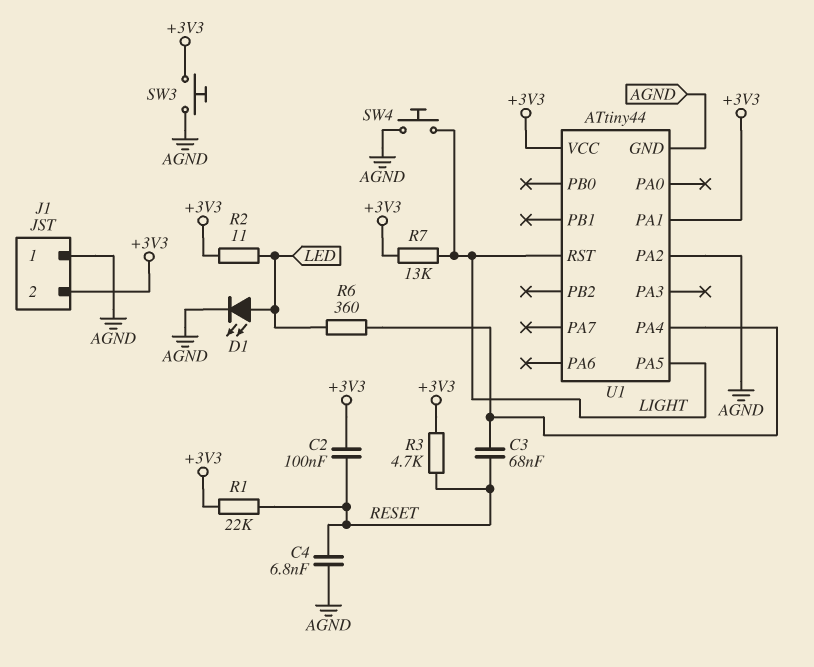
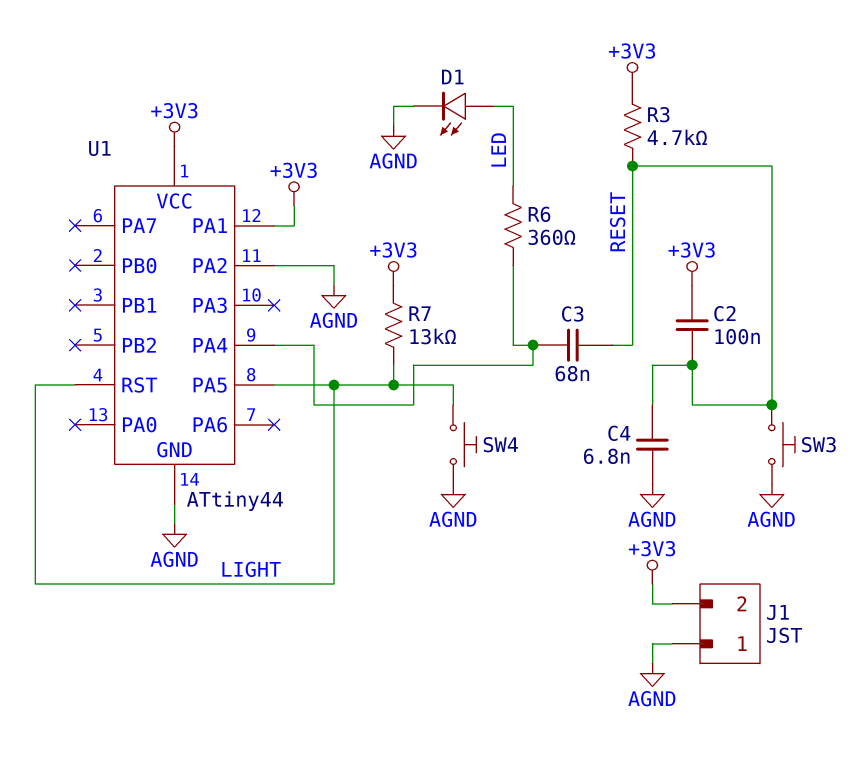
R1: 22k (+3V3, RESET) -> none
R2: 11 (+3V3, LED) -> none
SW3: button (+3V3, AGND) -> button (AGND, RESET)

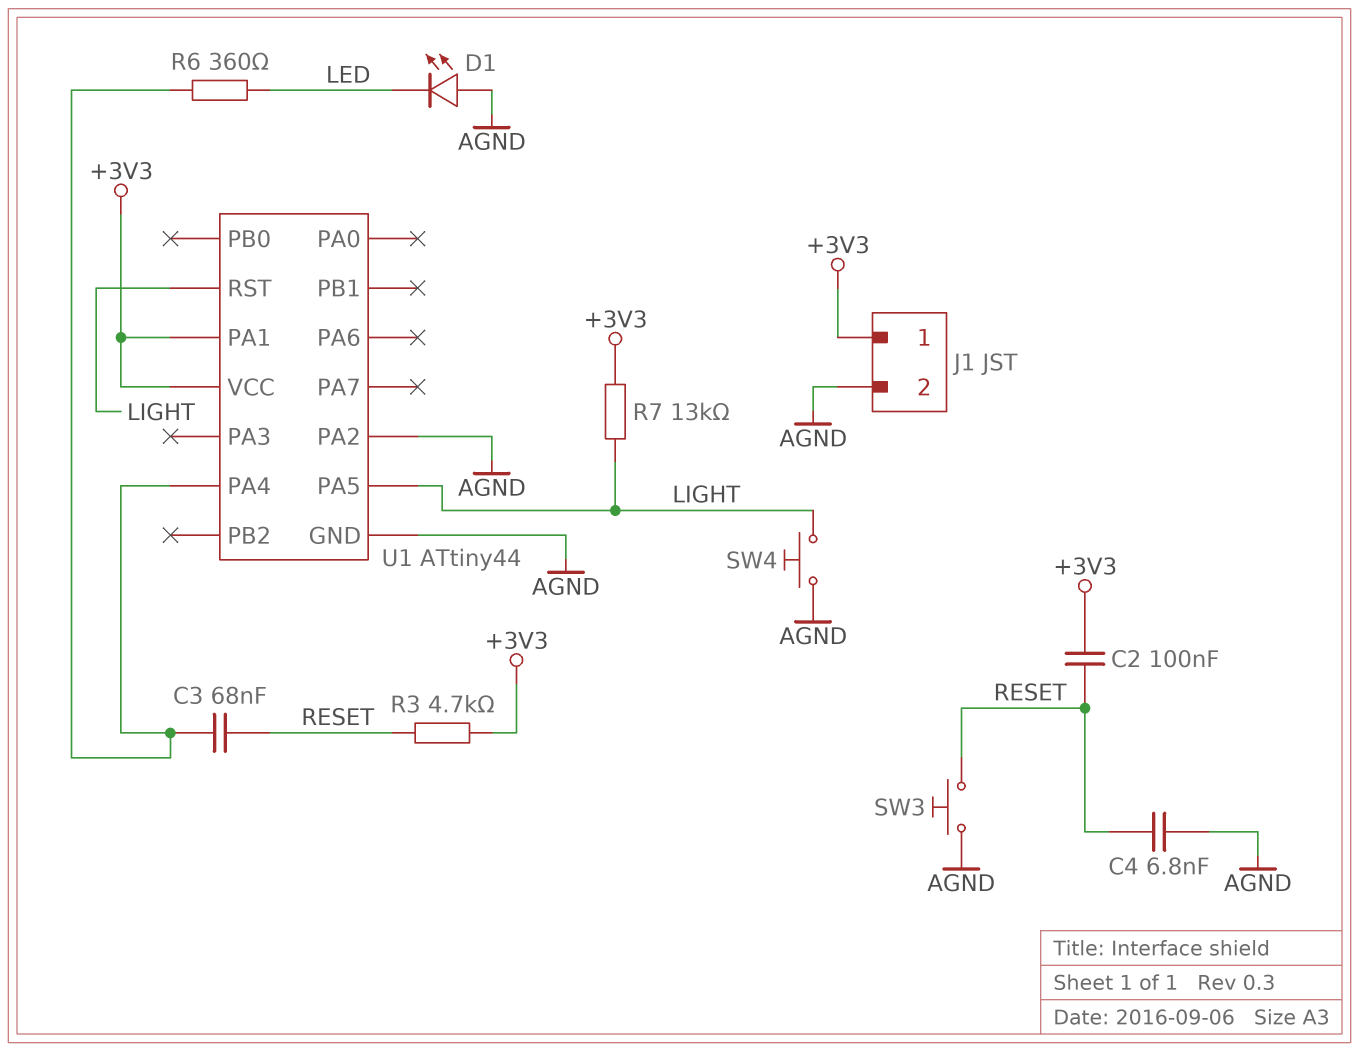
D1: LED (A LED, K AGND) -> LED (A AGND, K LED)
J1 pin 1: AGND -> +3V3
J1 pin 2: +3V3 -> AGND

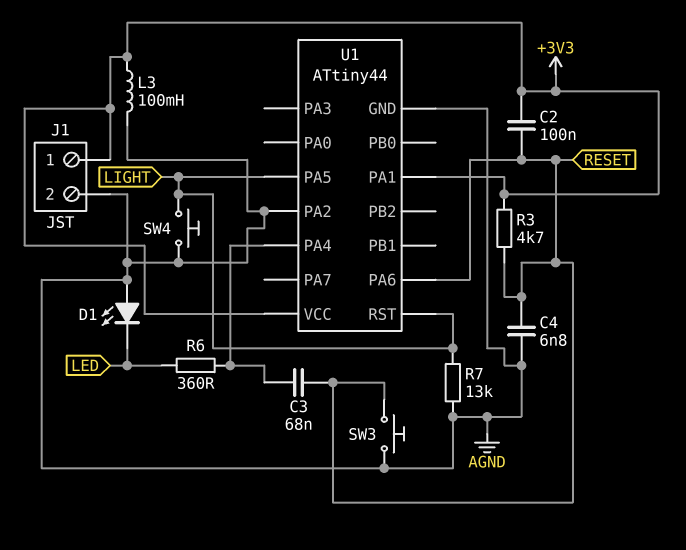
L3: none -> 100mH (+3V3, AGND)
R7: 13k (+3V3, LIGHT) -> 13k (AGND, LIGHT)
U1 pin PA6: none -> RESET

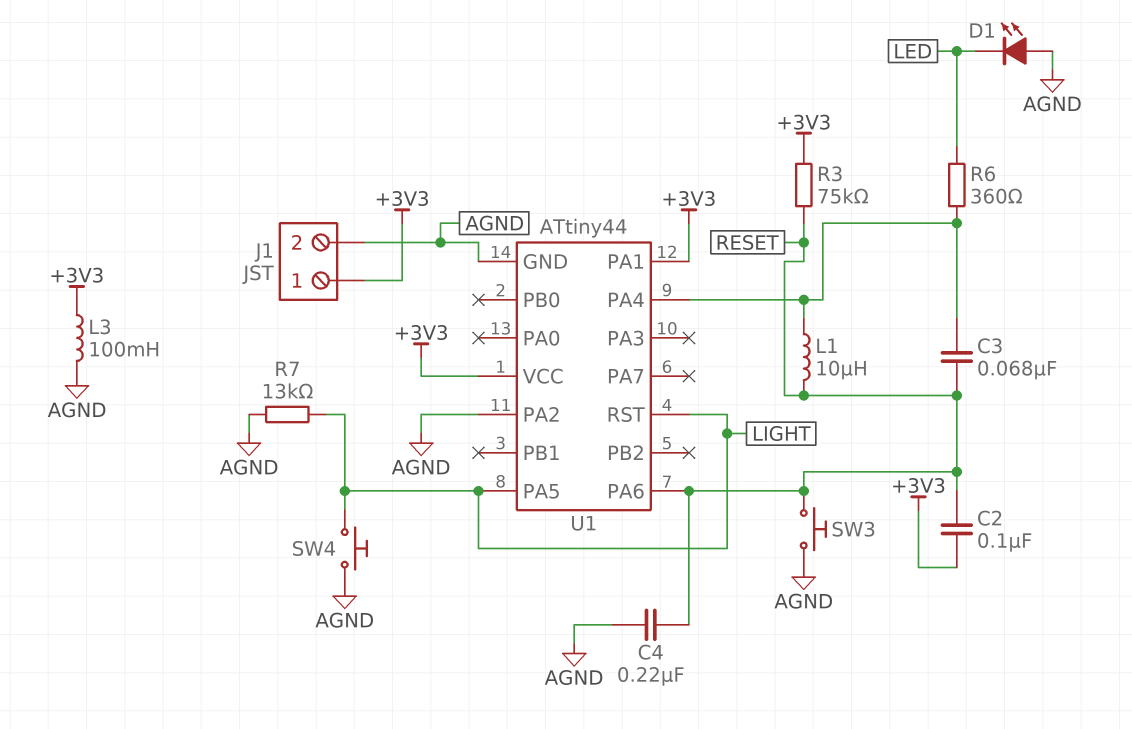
C4: 6.8nF (AGND, RESET) -> 220nF (AGND, RESET)
L1: none -> 10uH (RESET, U1/PA4)
R3: 4.7k (+3V3, RESET) -> 75k (+3V3, RESET)

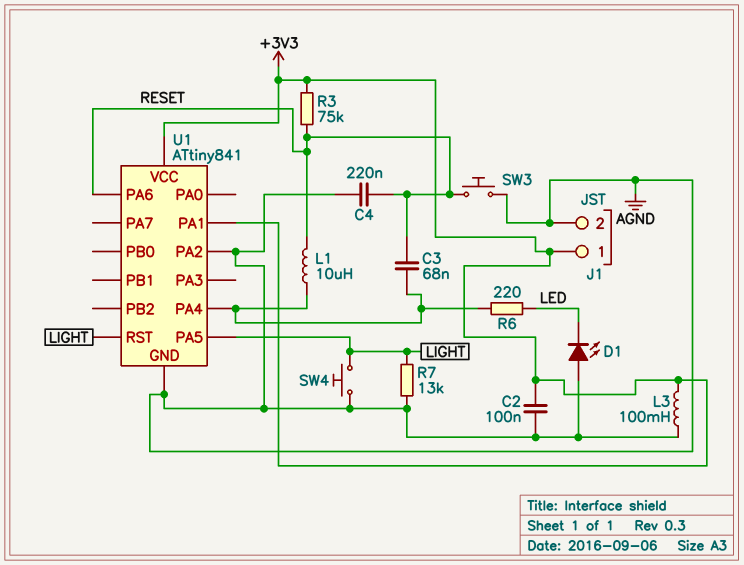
C2: 100nF (+3V3, RESET) -> 100nF (+3V3, AGND)
R6: 360 (LED, U1/PA4) -> 220 (LED, U1/PA4)
U1: ATtiny44 -> ATtiny841

